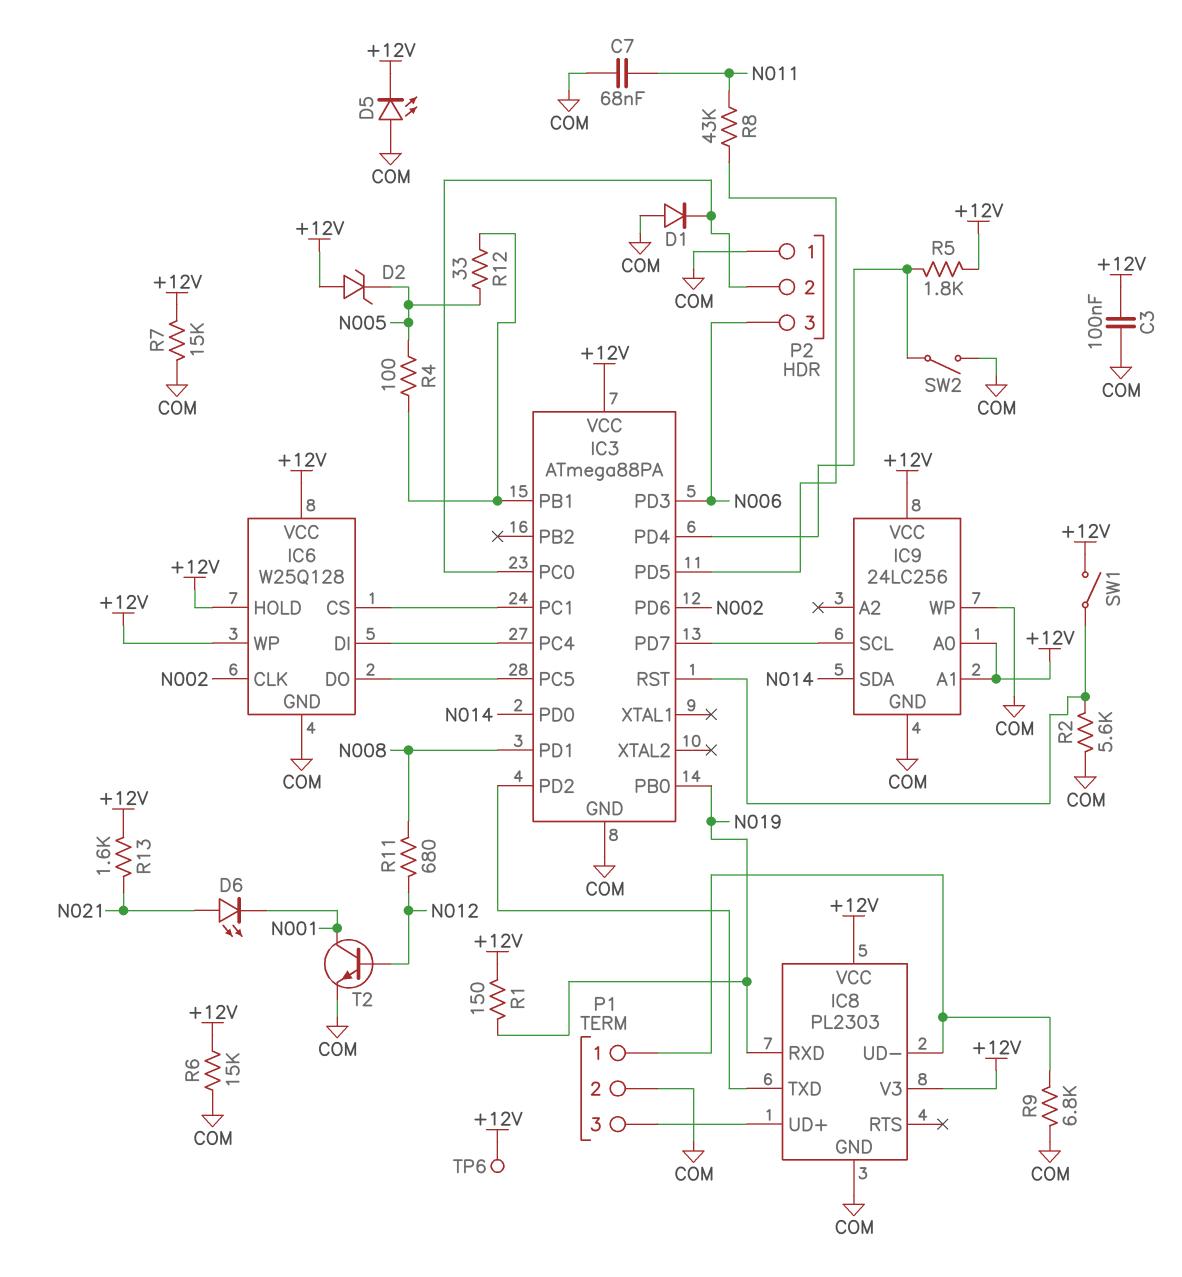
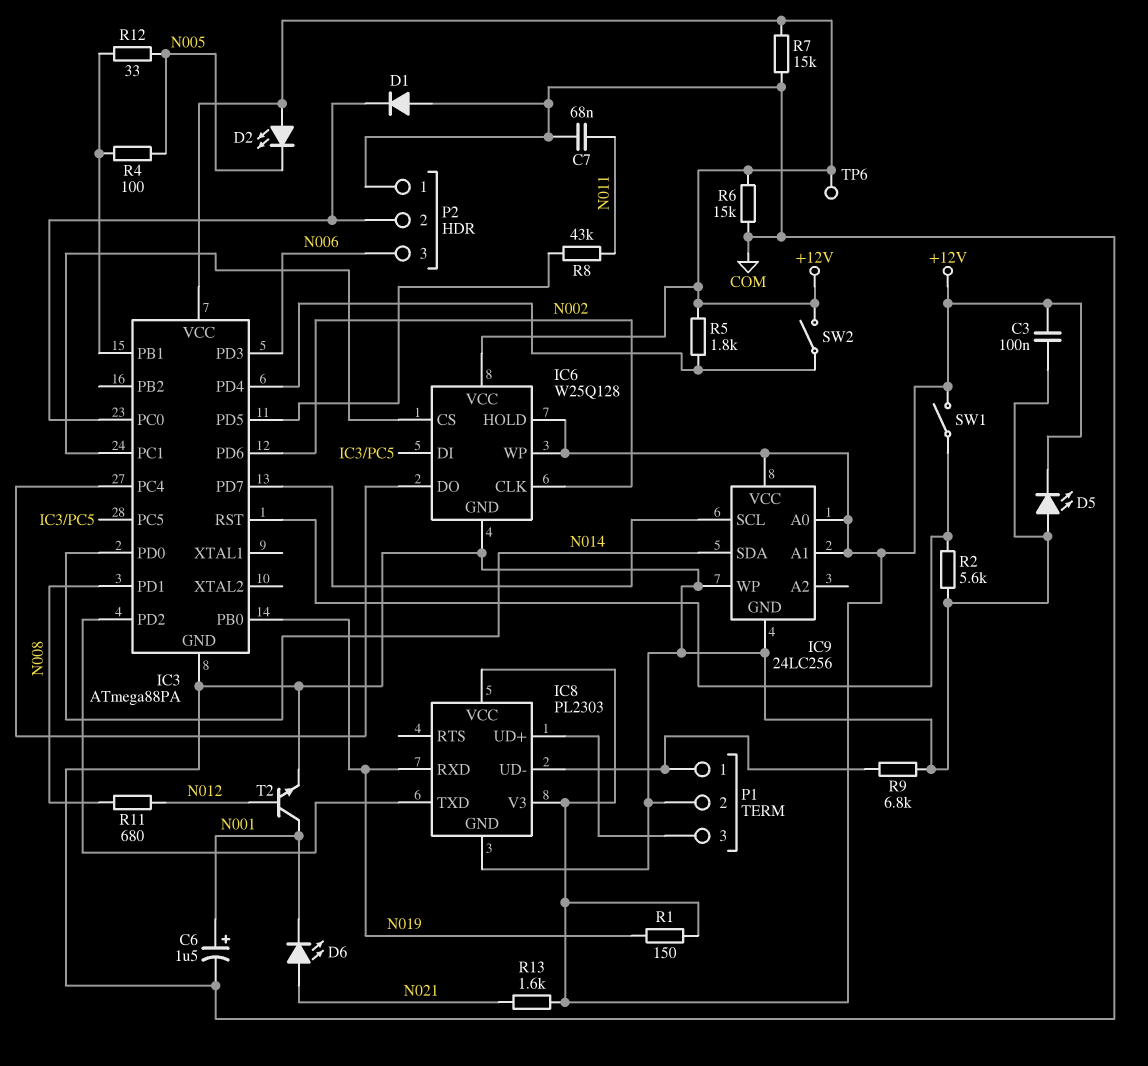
C6: none -> 1.5uF (plus N001, minus COM)
D2: zener (A +12V, K N005) -> LED (A +12V, K N005)
IC6 pin DI: IC3/PC4 -> IC3/PC5
IC6 pin DO: IC3/PC5 -> IC3/PC4
SW2: switch (COM, IC3/PD4) -> switch (+12V, IC3/PD4)

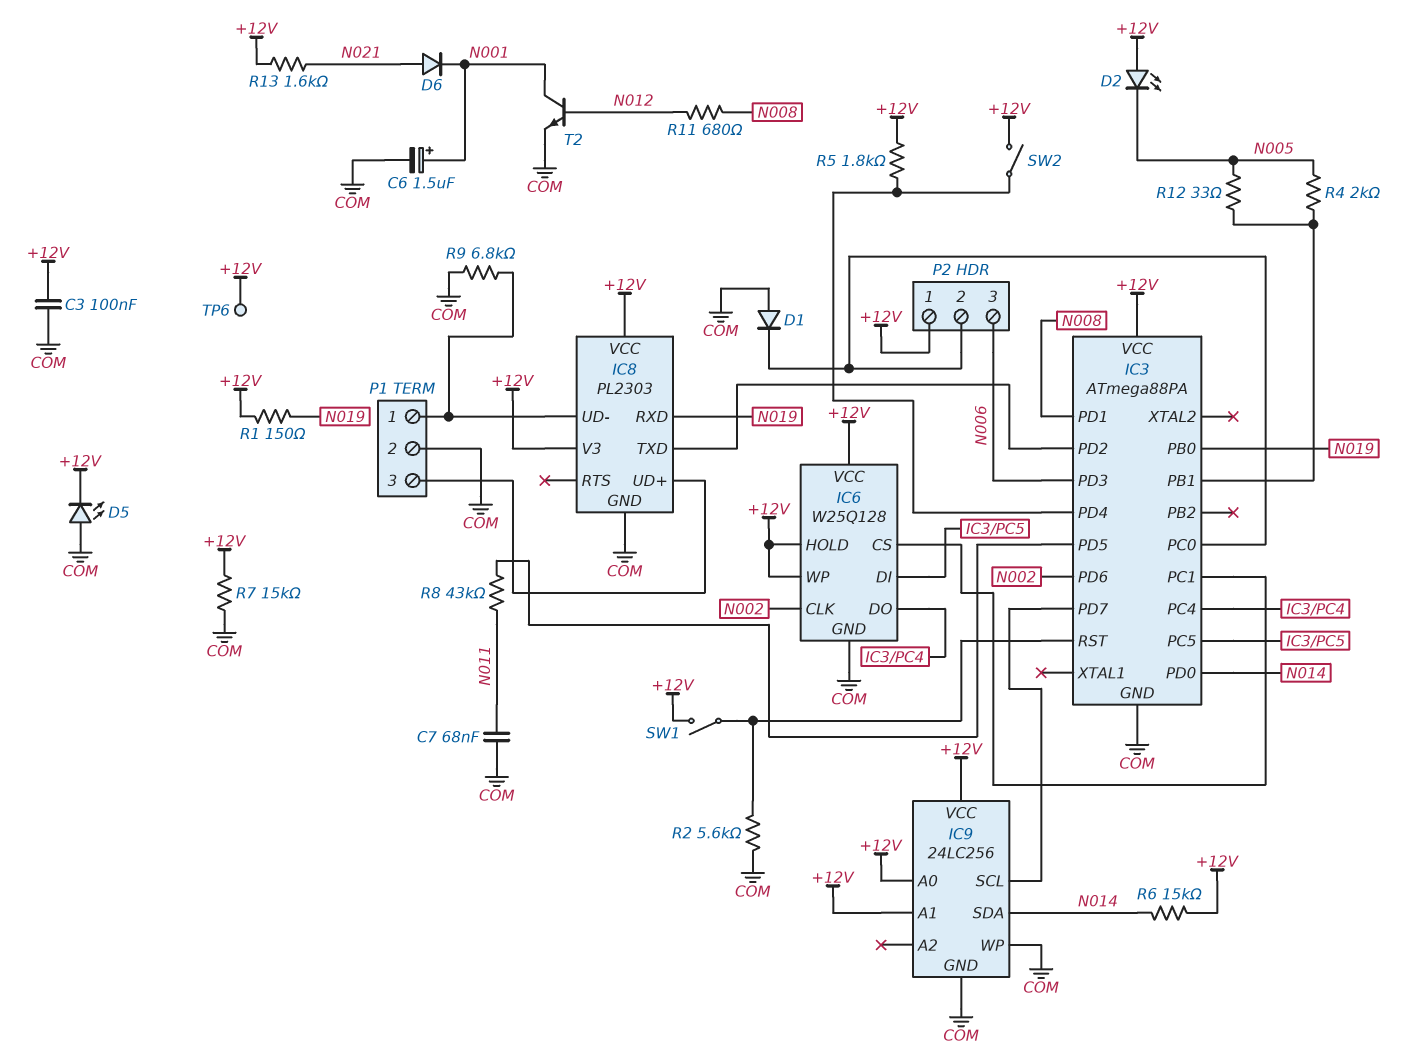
D6: LED (A N021, K N001) -> diode (A N021, K N001)
P2 pin 1: COM -> +12V
R4: 100 (IC3/PB1, N005) -> 2k (IC3/PB1, N005)
R6: 15k (+12V, COM) -> 15k (+12V, N014)

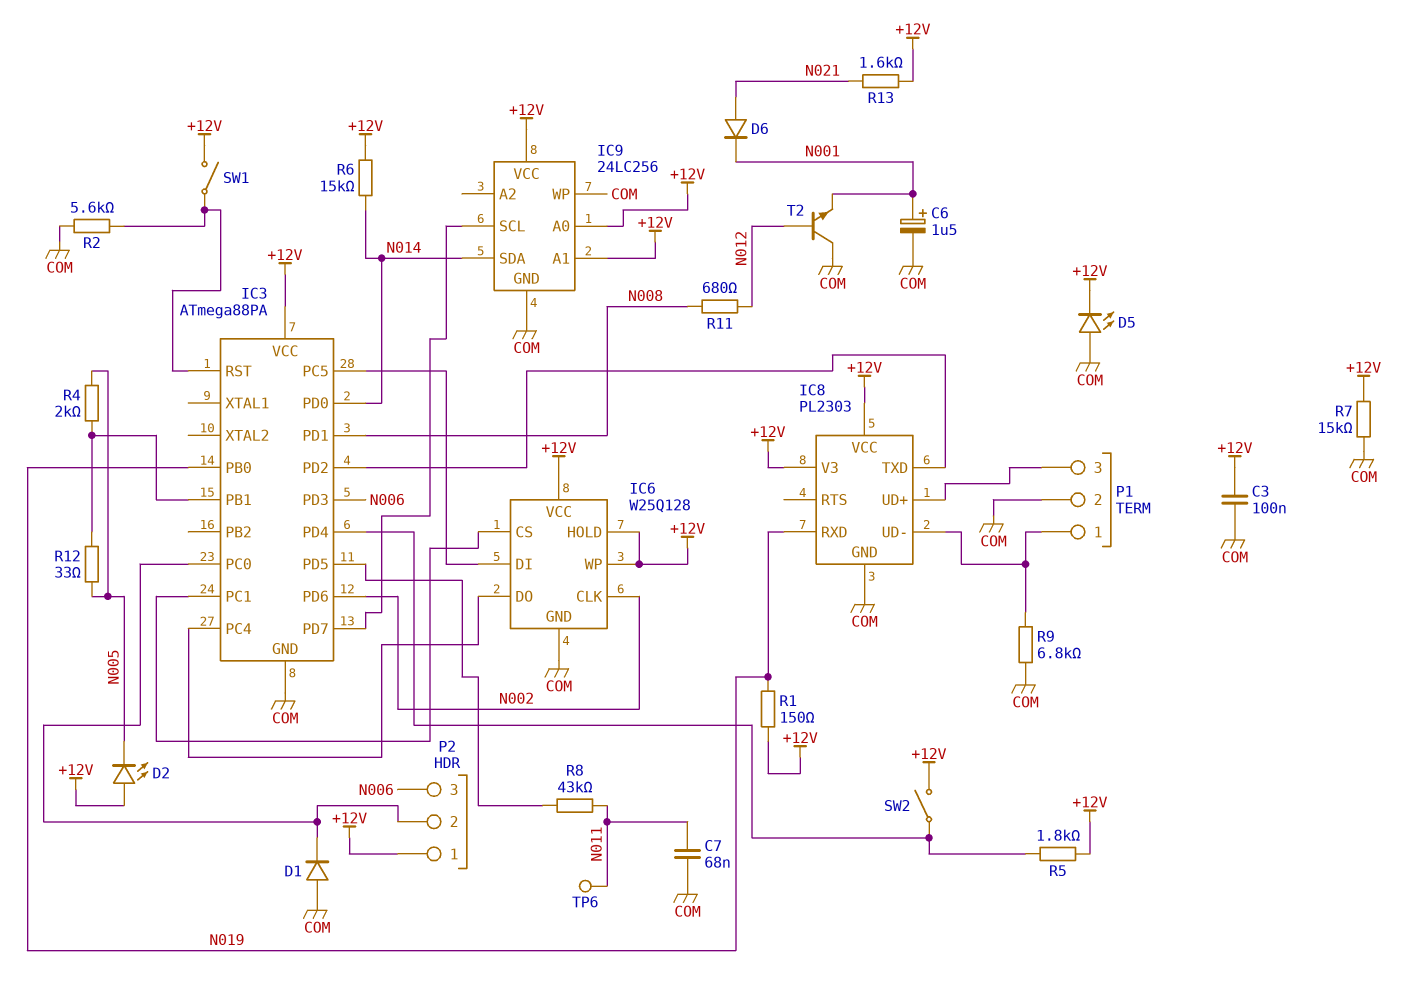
T2: NPN (B N012, C N001, E COM) -> NPN (B N012, C COM, E N001)
TP6: test point (+12V) -> test point (N011)

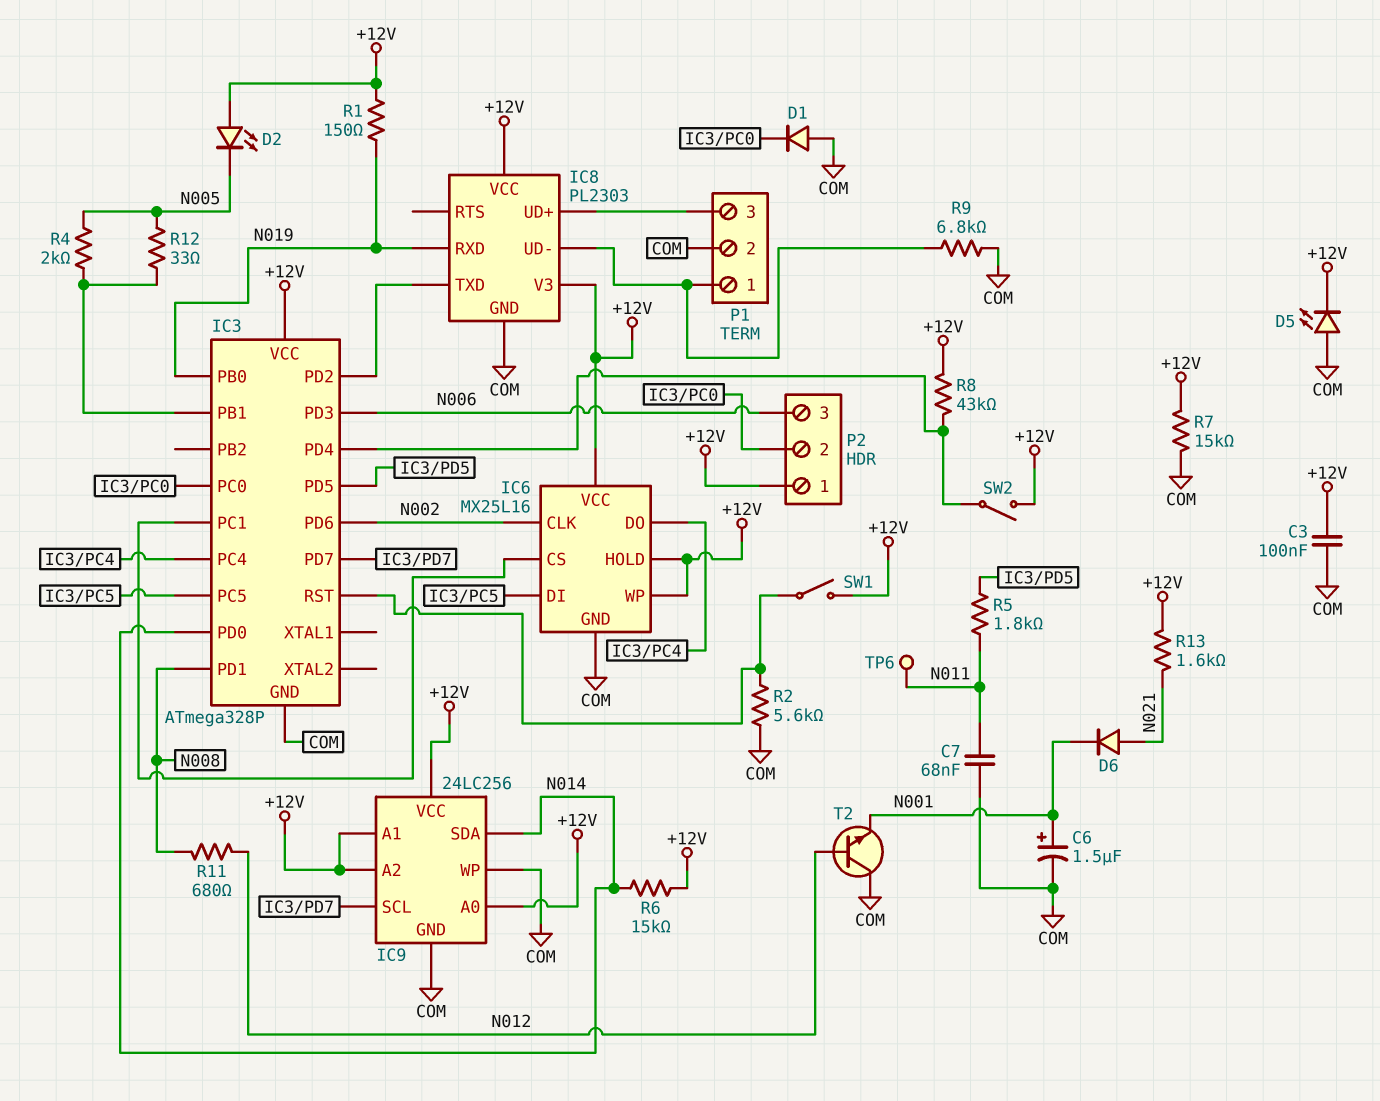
IC3: ATmega88PA -> ATmega328P
IC6: W25Q128 -> MX25L16
IC9 pin A2: none -> +12V
R5: 1.8k (+12V, IC3/PD4) -> 1.8k (IC3/PD5, N011)
R8: 43k (IC3/PD5, N011) -> 43k (+12V, IC3/PD4)

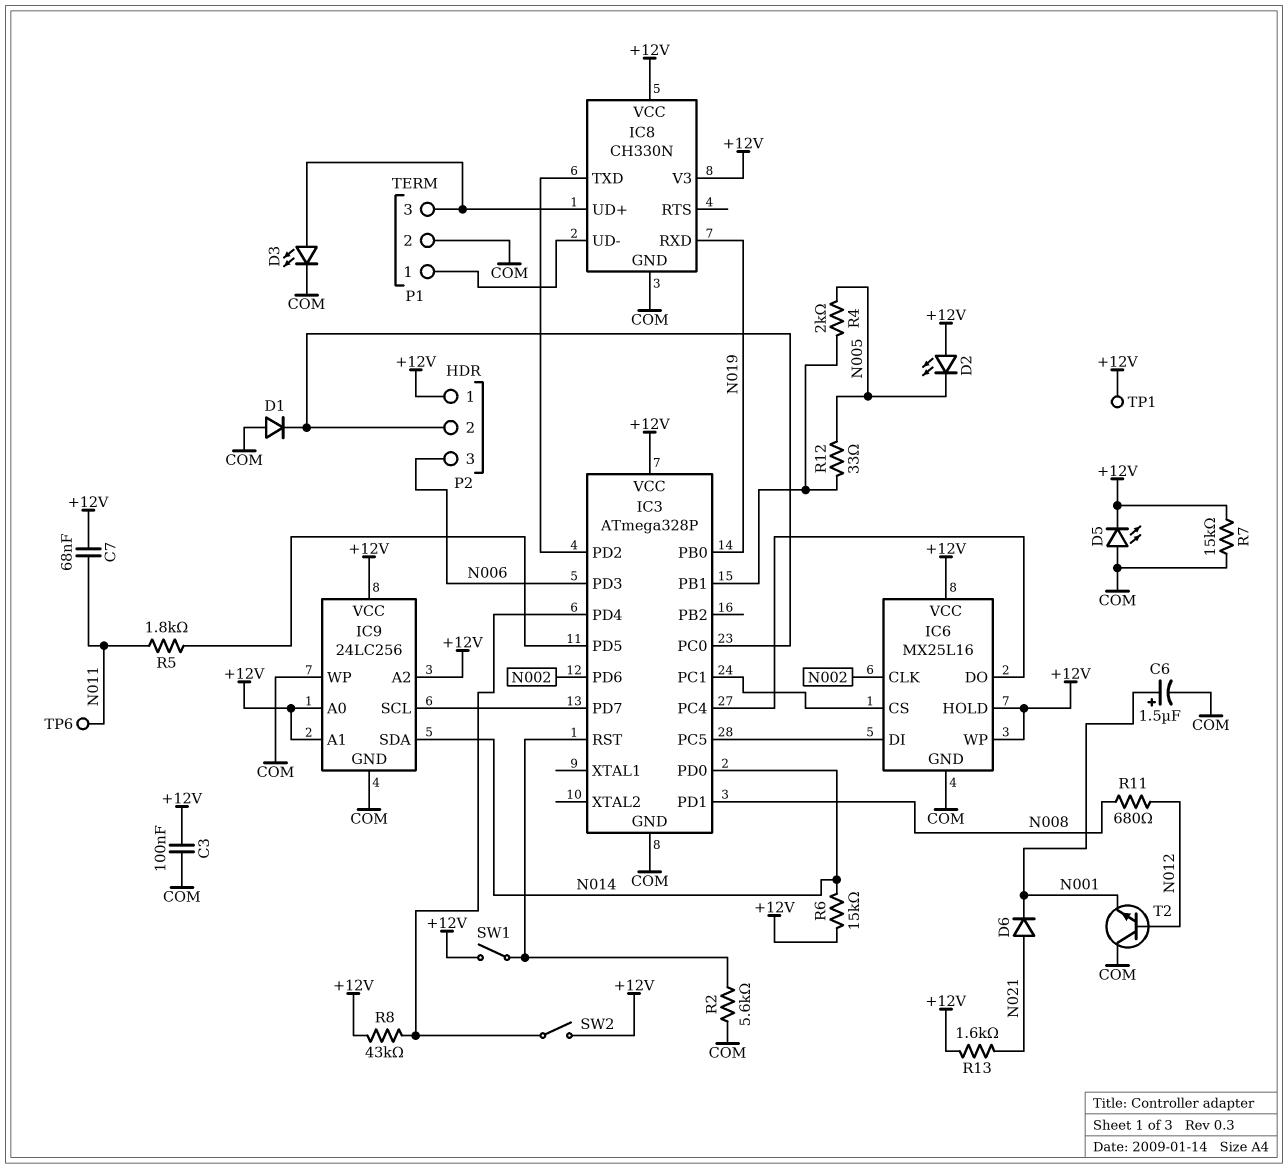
C7: 68nF (COM, N011) -> 68nF (+12V, N011)
D3: none -> LED (A IC8/UD+, K COM)
IC8: PL2303 -> CH330N
R1: 150 (+12V, N019) -> none
R9: 6.8k (COM, IC8/UD-) -> none
TP1: none -> test point (+12V)

